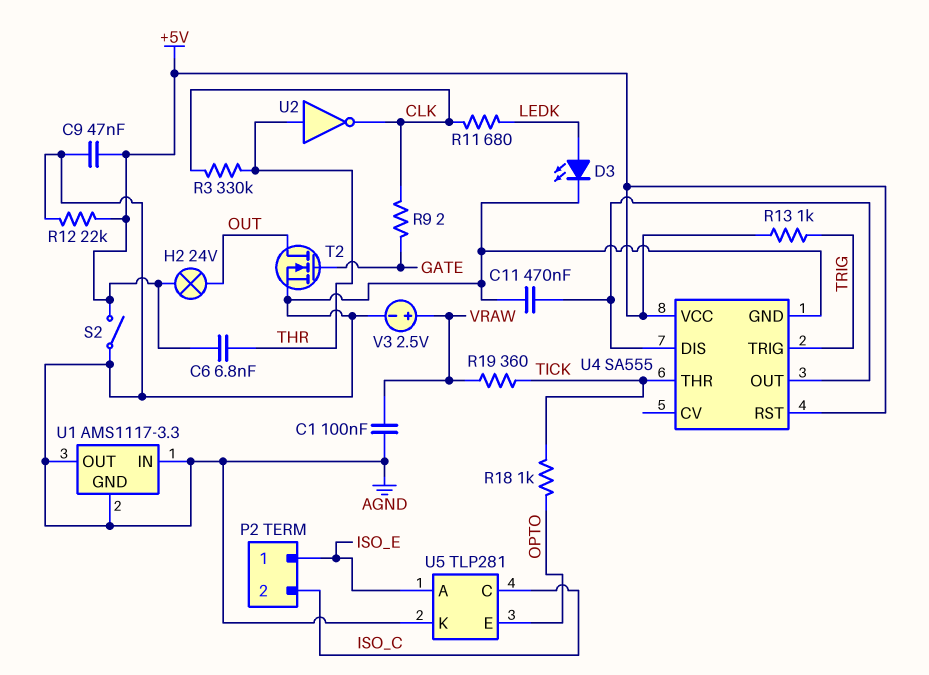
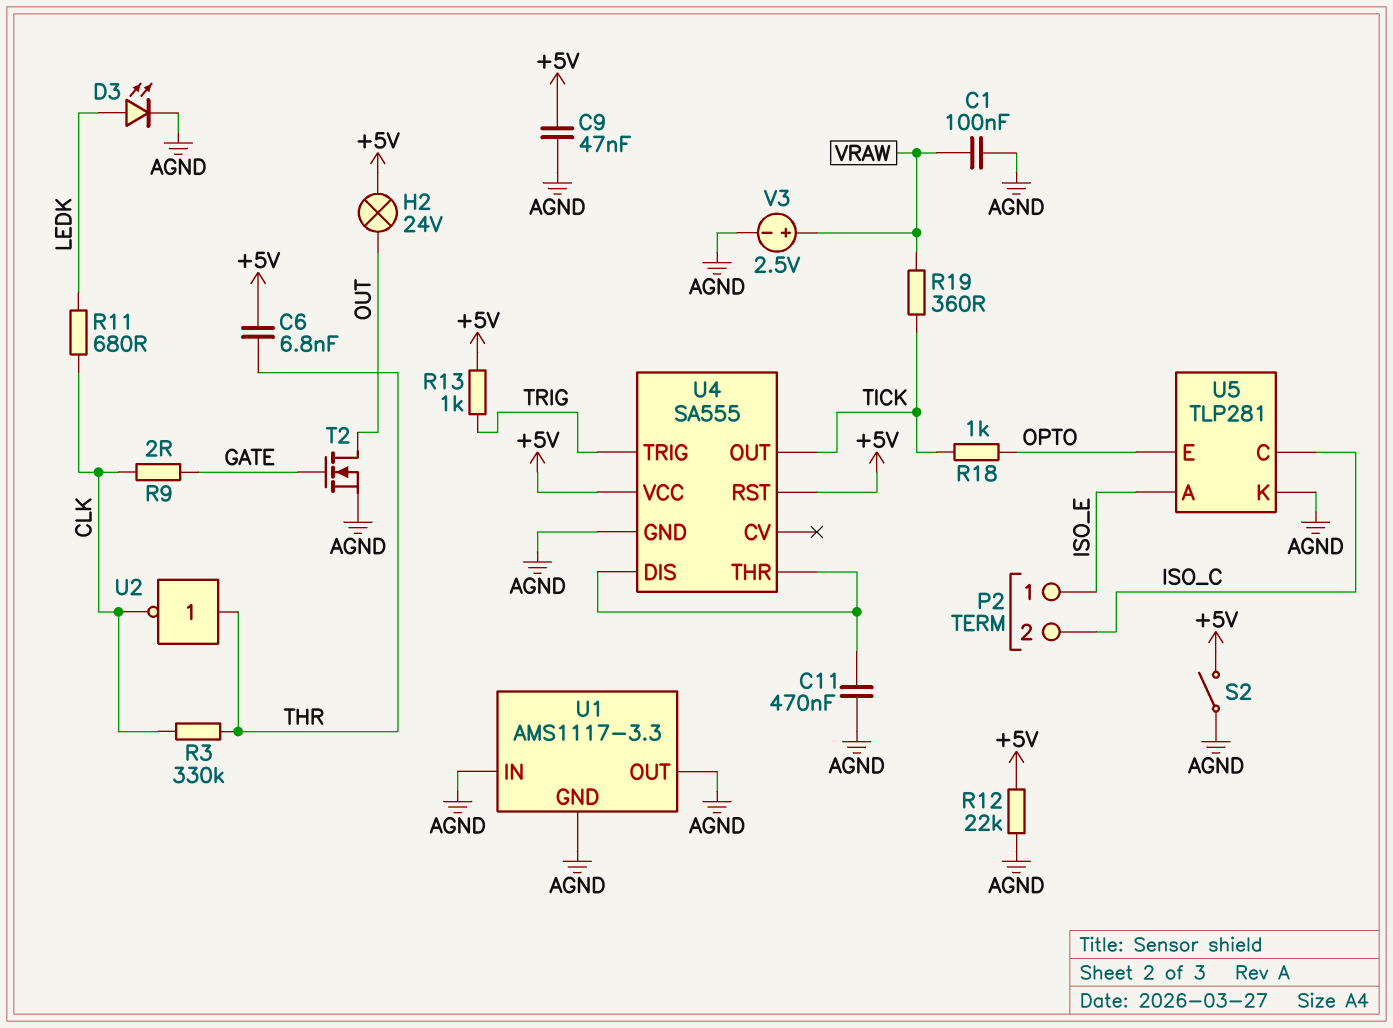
U4 pin OUT: U4/DIS -> TICK
U4 pin THR: TICK -> U4/DIS

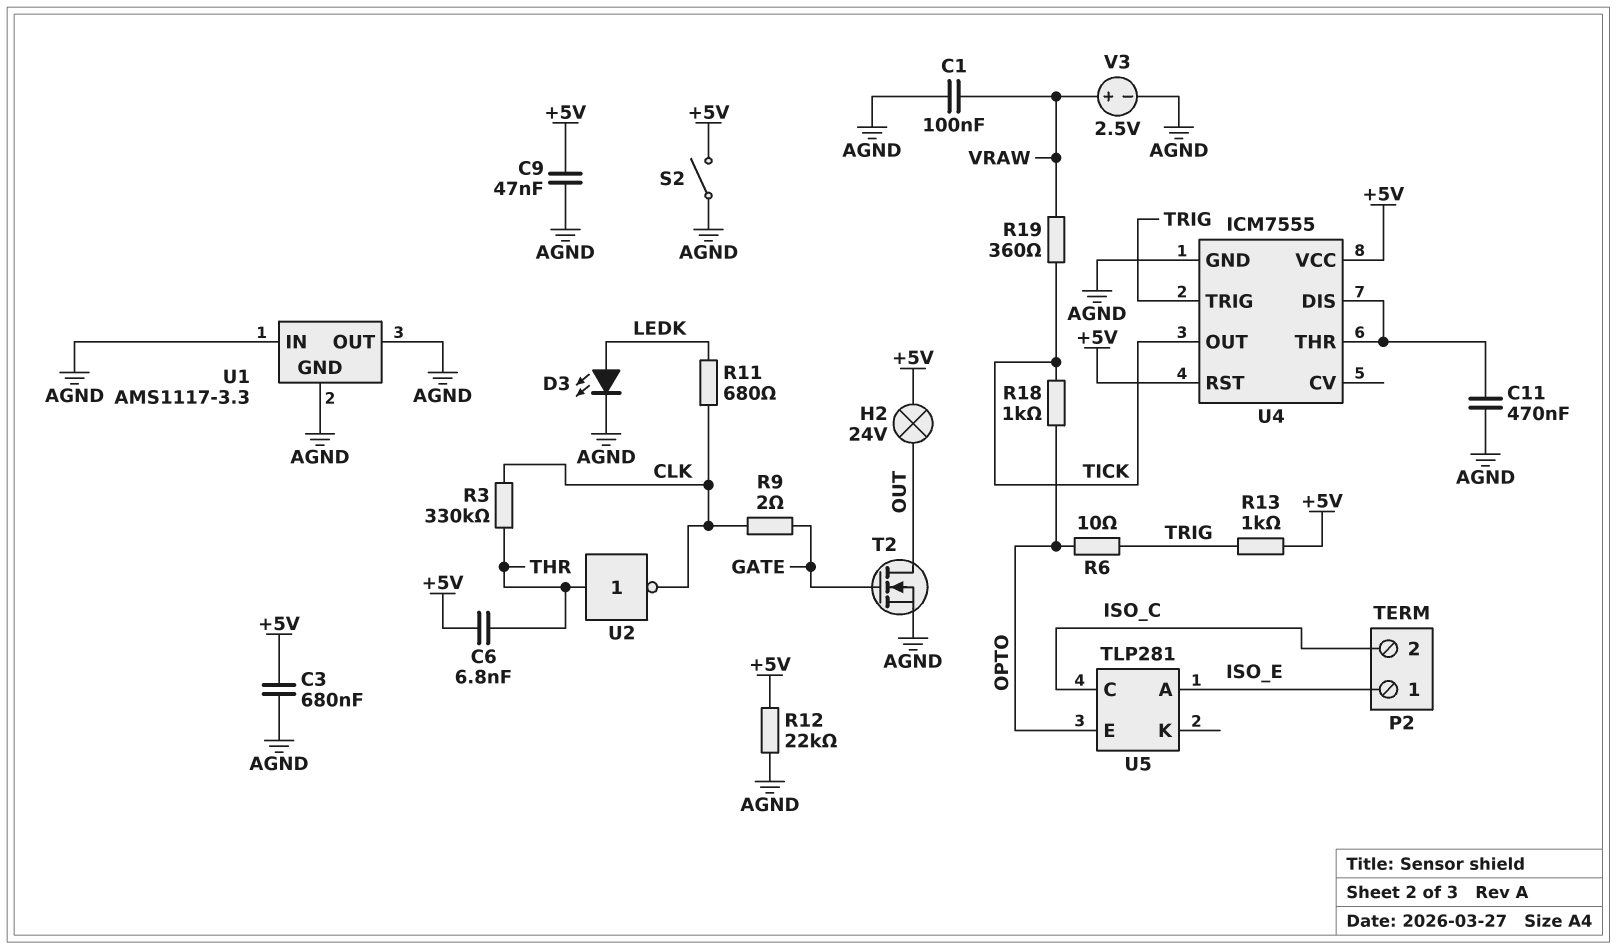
C3: none -> 680nF (+5V, AGND)
R6: none -> 10 (OPTO, TRIG)
U4: SA555 -> ICM7555
U5 pin K: AGND -> none

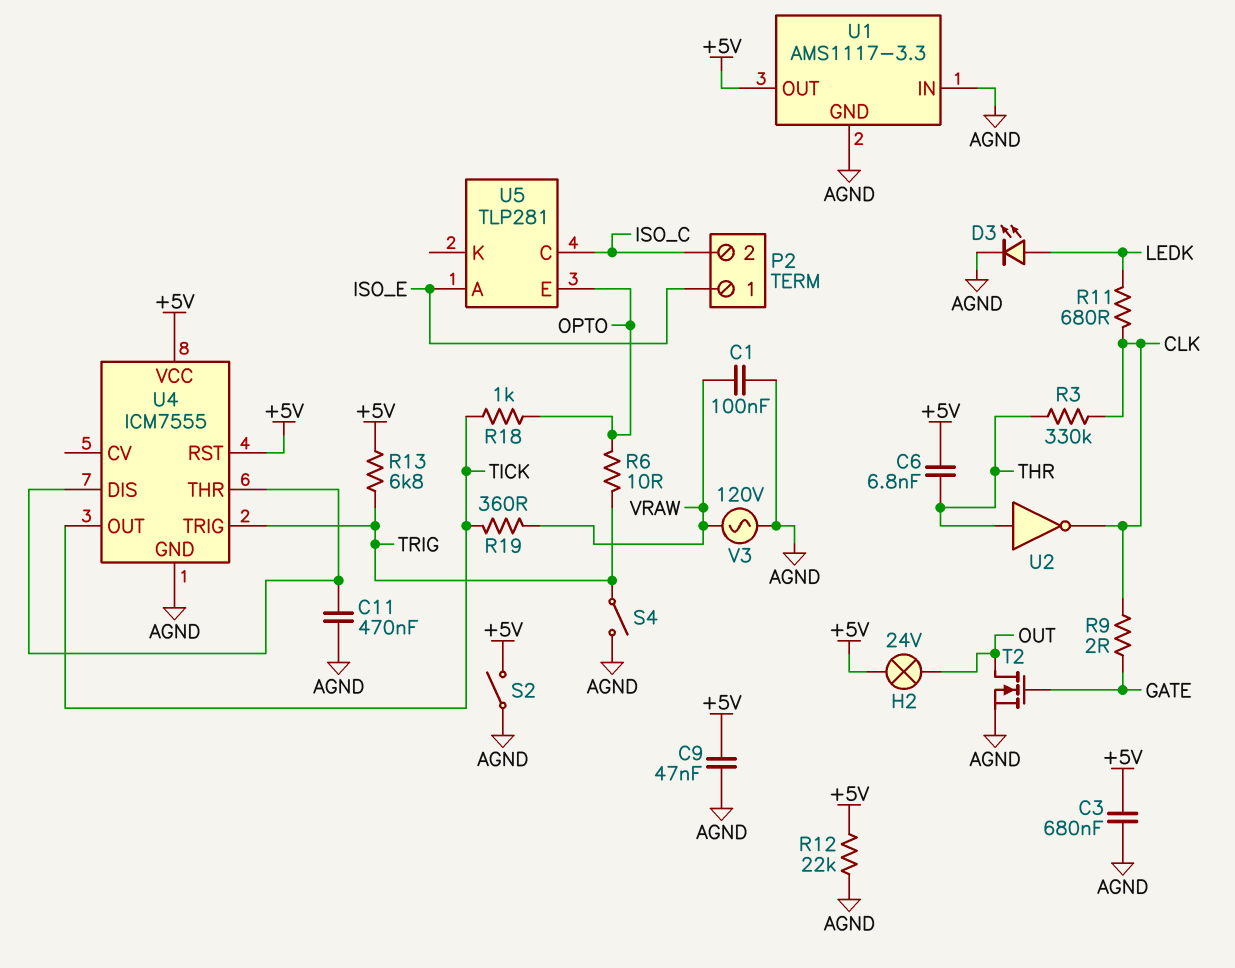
R13: 1k (+5V, TRIG) -> 6.8k (+5V, TRIG)
S4: none -> switch (AGND, TRIG)
U1 pin OUT: AGND -> +5V
V3: 2.5V (plus VRAW, minus AGND) -> AC 120V (AGND, VRAW)

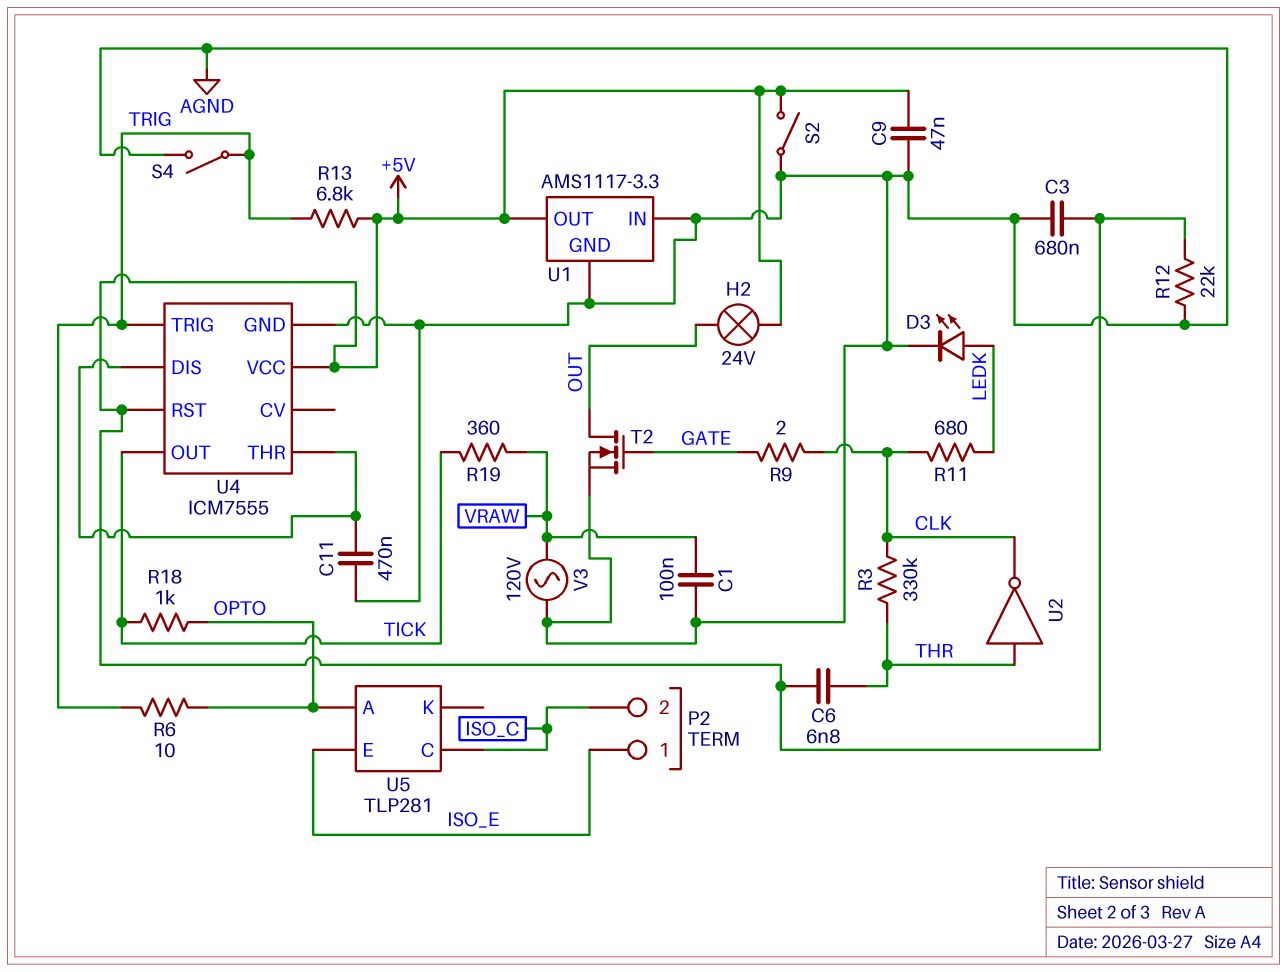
U5 pin A: ISO_E -> OPTO
U5 pin E: OPTO -> ISO_E

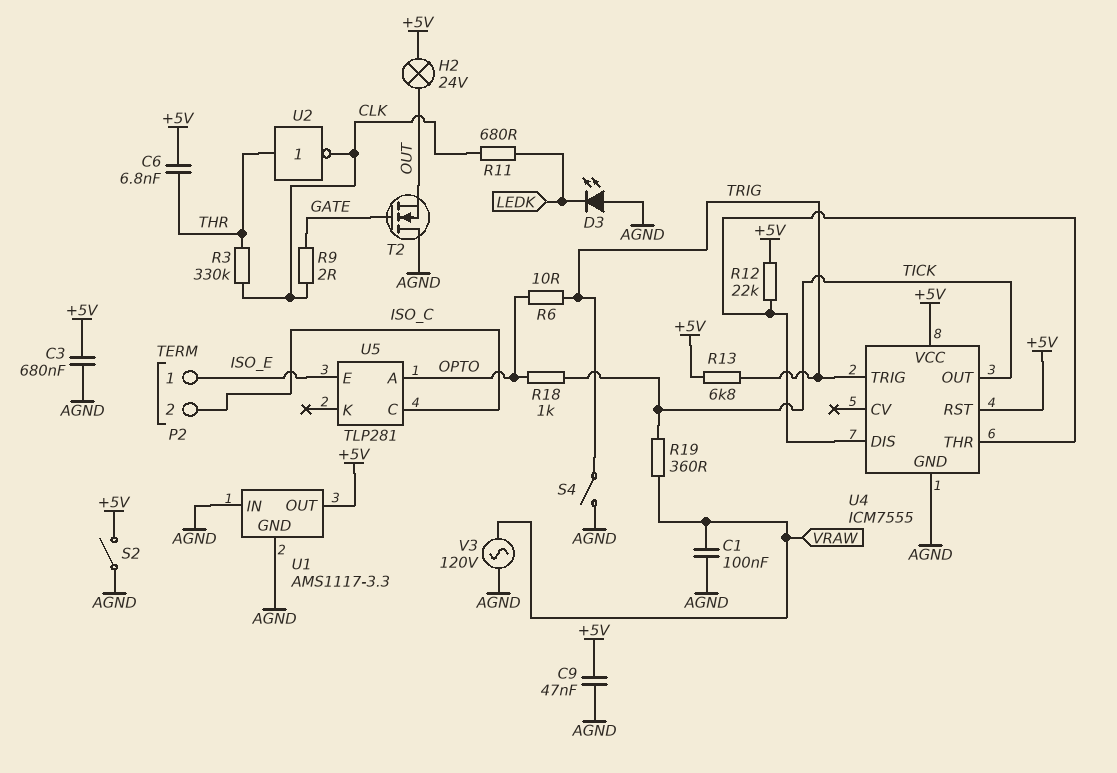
C11: 470nF (AGND, U4/DIS) -> none
D3: LED (A LEDK, K AGND) -> LED (A AGND, K LEDK)
R12: 22k (+5V, AGND) -> 22k (+5V, U4/DIS)
T2: NMOS (G GATE, D OUT, S AGND) -> NMOS (G GATE, D AGND, S OUT)

